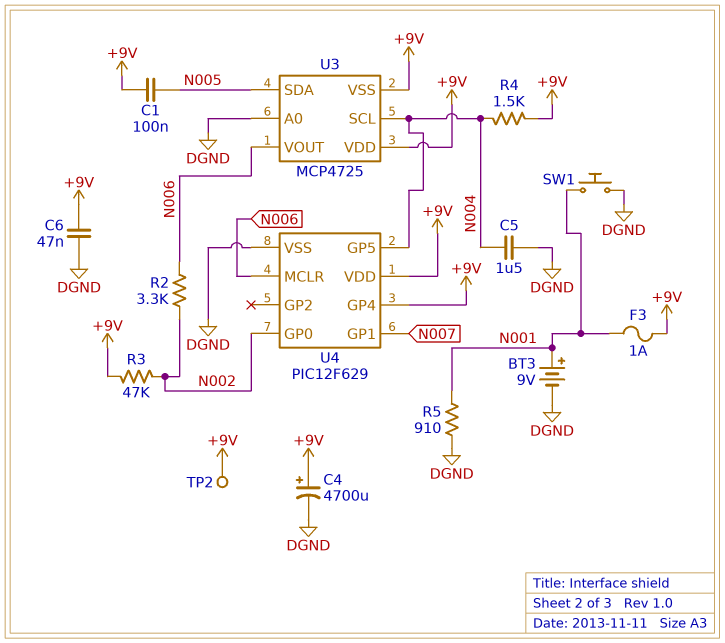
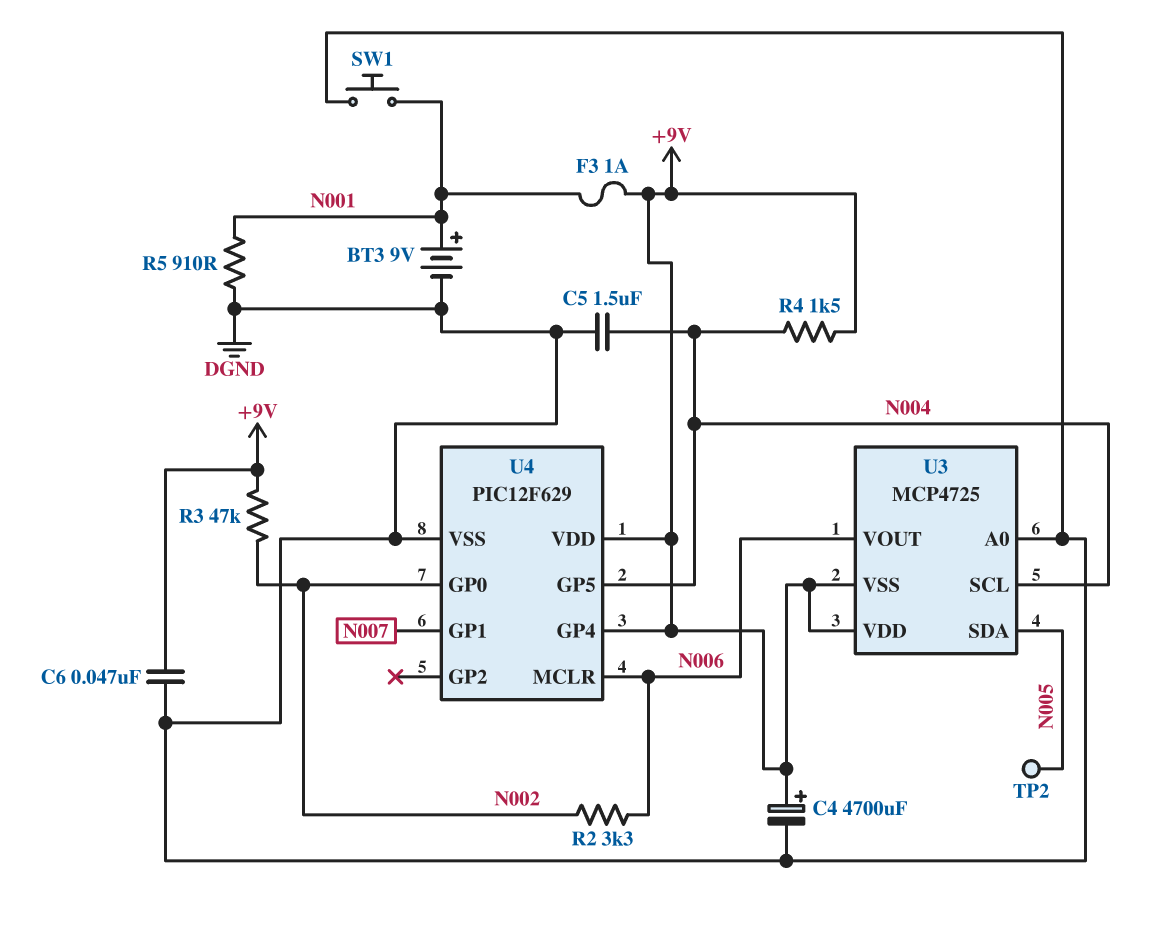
C1: 100nF (+9V, N005) -> none
TP2: test point (+9V) -> test point (N005)

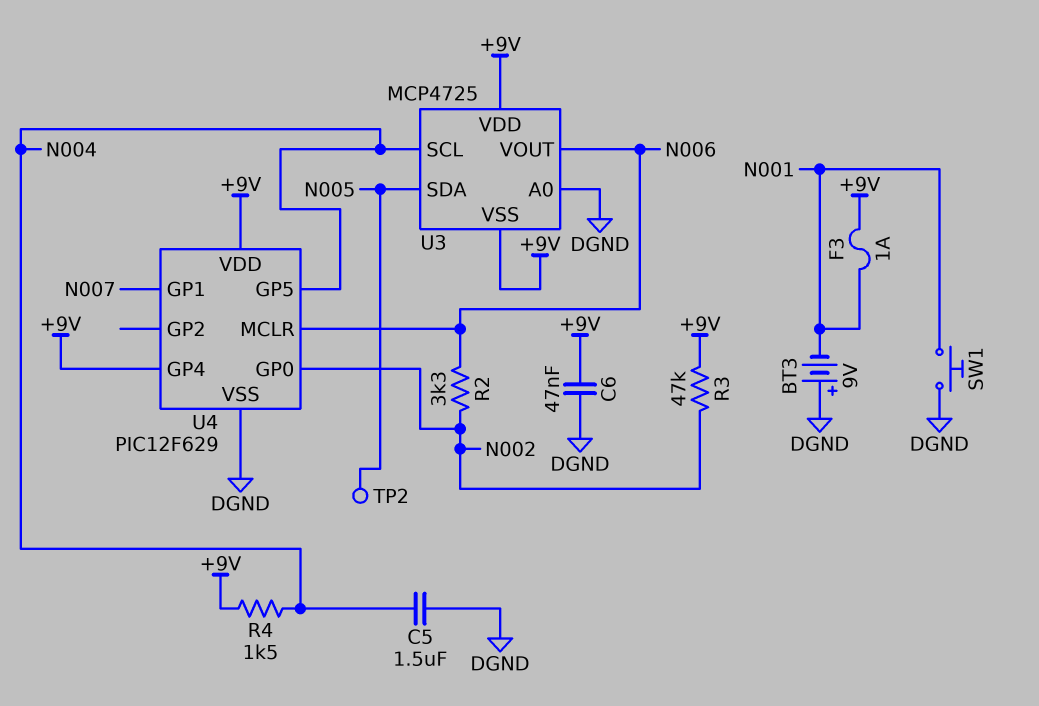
BT3: 9V (plus N001, minus DGND) -> 9V (plus DGND, minus N001)
C4: 4700uF (plus +9V, minus DGND) -> none
R5: 910 (DGND, N001) -> none

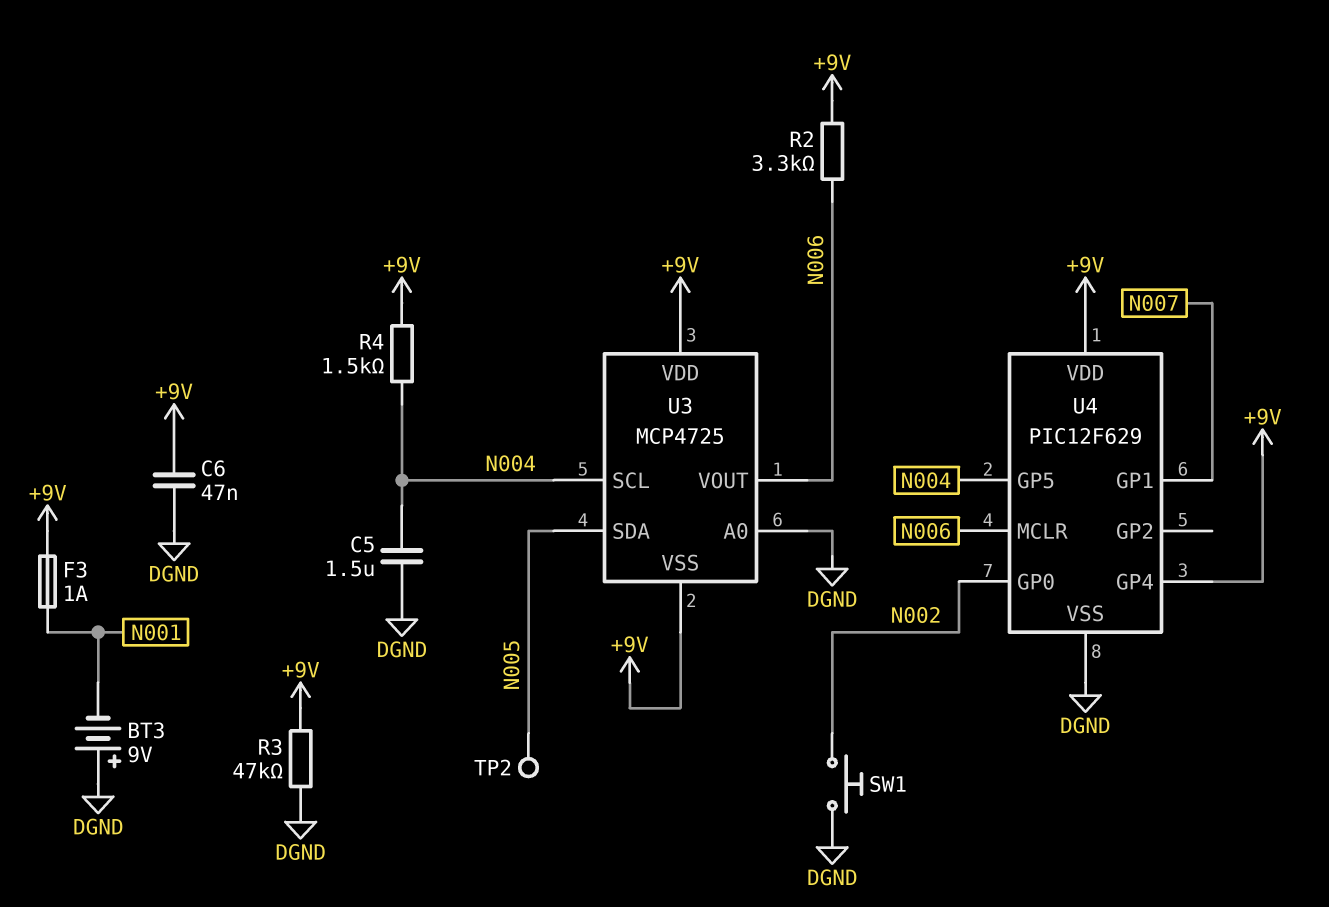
R2: 3.3k (N002, N006) -> 3.3k (+9V, N006)
R3: 47k (+9V, N002) -> 47k (+9V, DGND)
SW1: button (DGND, N001) -> button (DGND, N002)

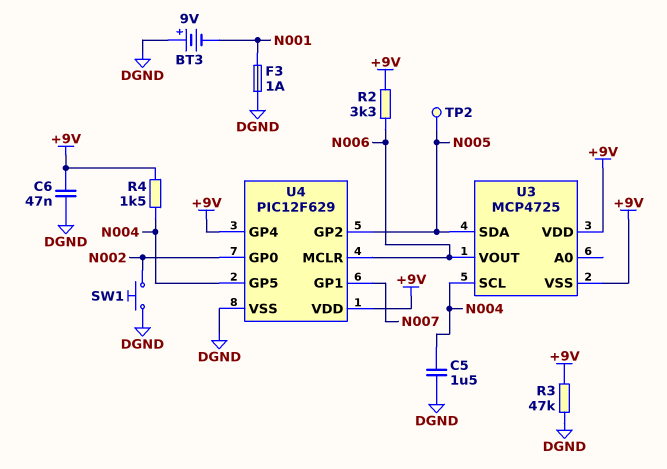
F3: 1A (+9V, N001) -> 1A (DGND, N001)
U3 pin A0: DGND -> none
U4 pin GP2: none -> N005

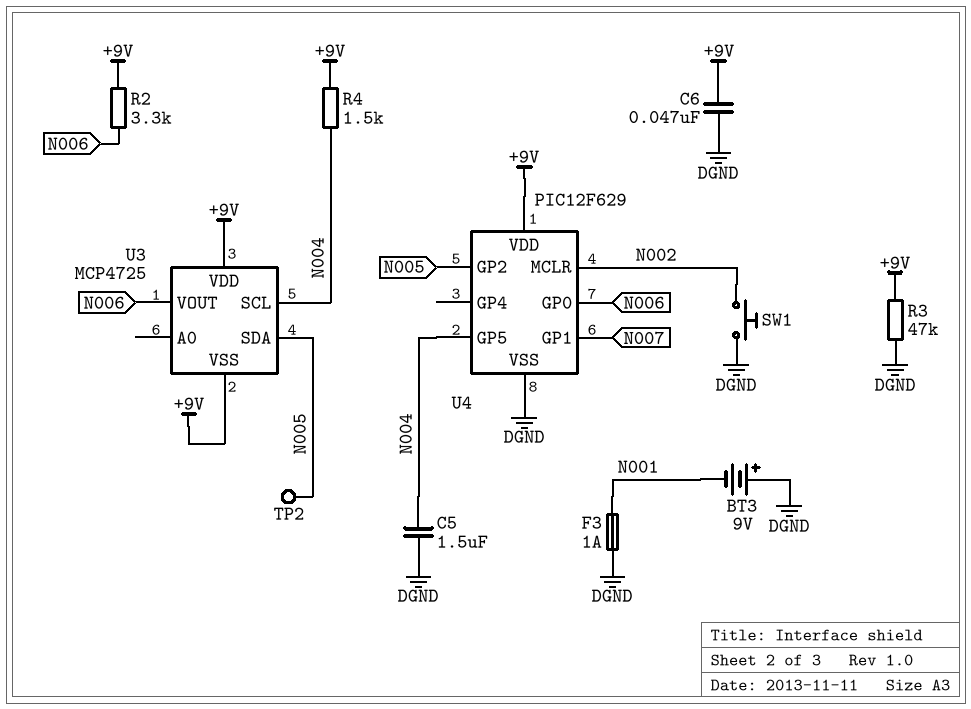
U4 pin GP0: N002 -> N006
U4 pin GP4: +9V -> none
U4 pin MCLR: N006 -> N002

